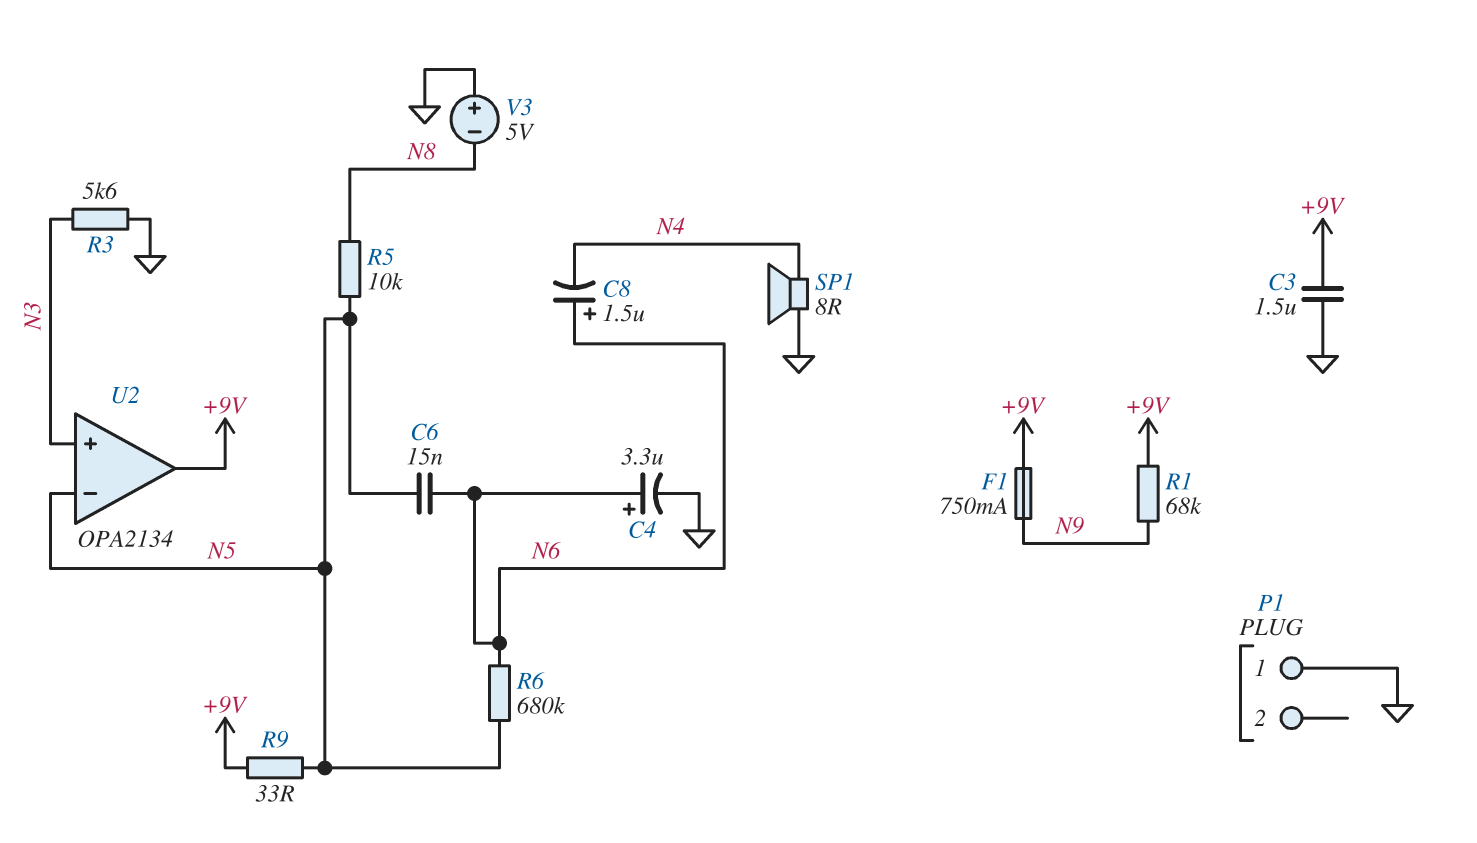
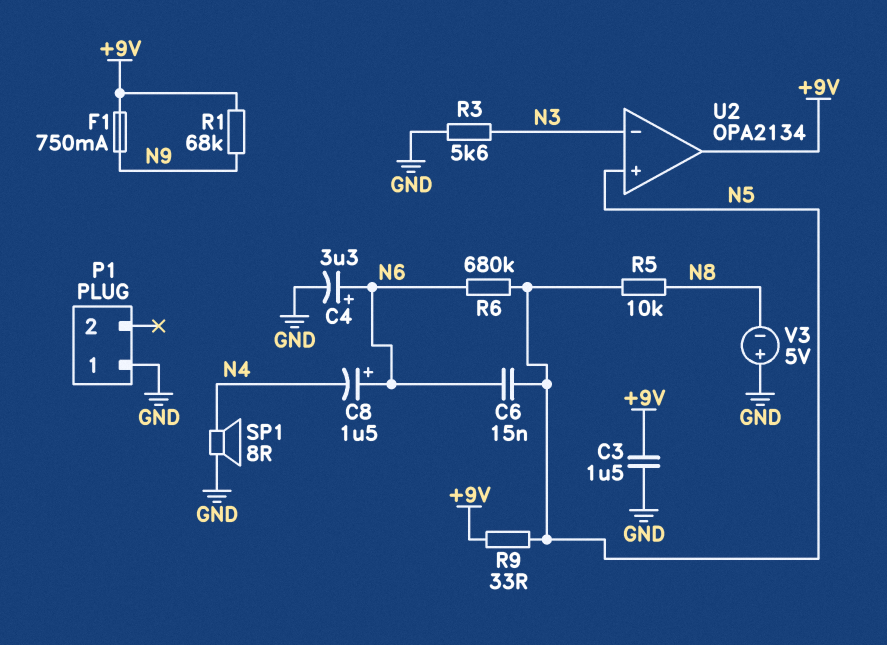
U2 pin in+: N3 -> N5
U2 pin in-: N5 -> N3

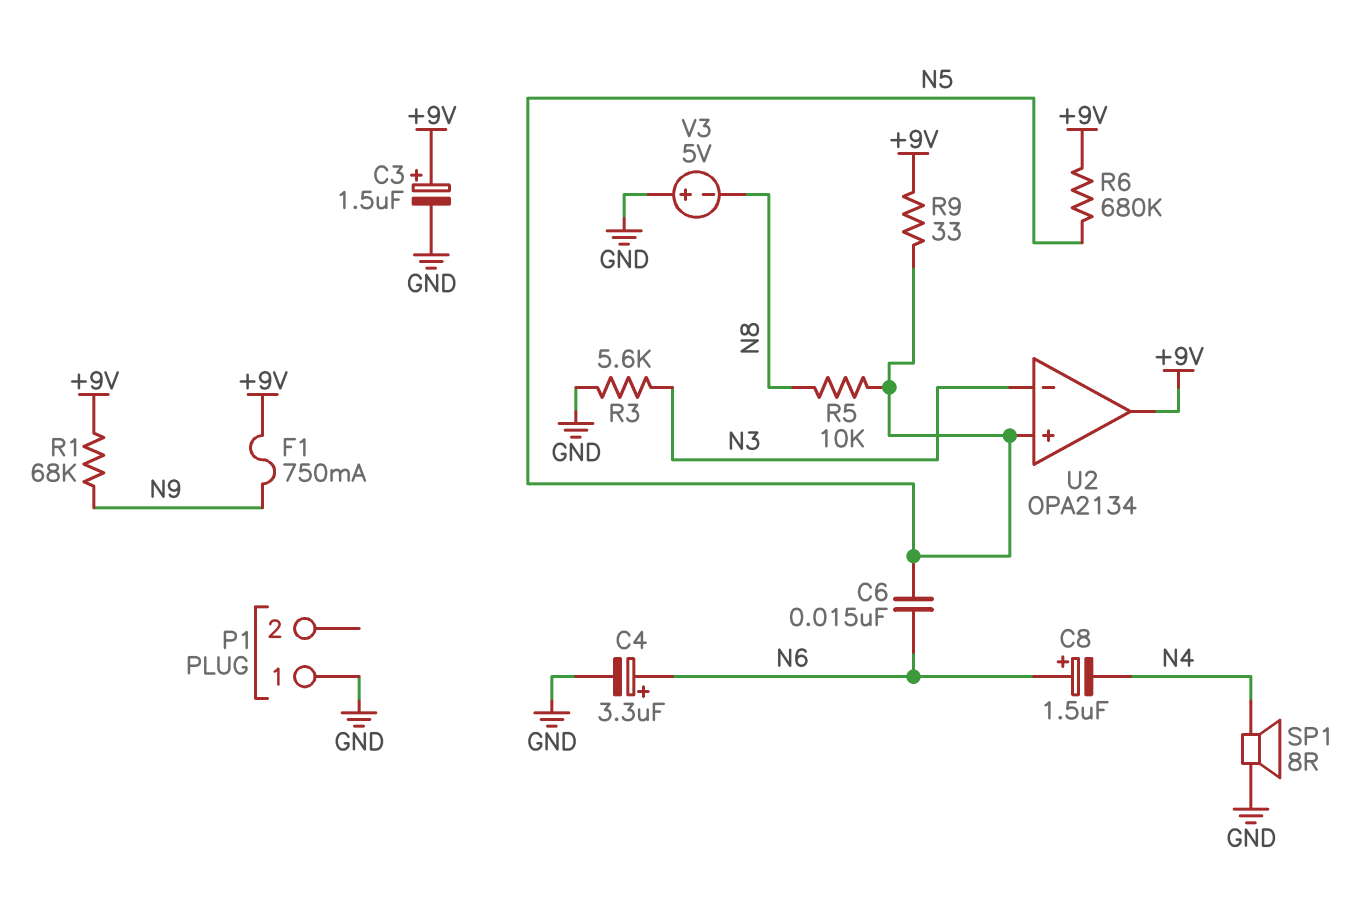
C3: 1.5uF (+9V, GND) -> 1.5uF (plus +9V, minus GND)
R6: 680k (N5, N6) -> 680k (+9V, N5)

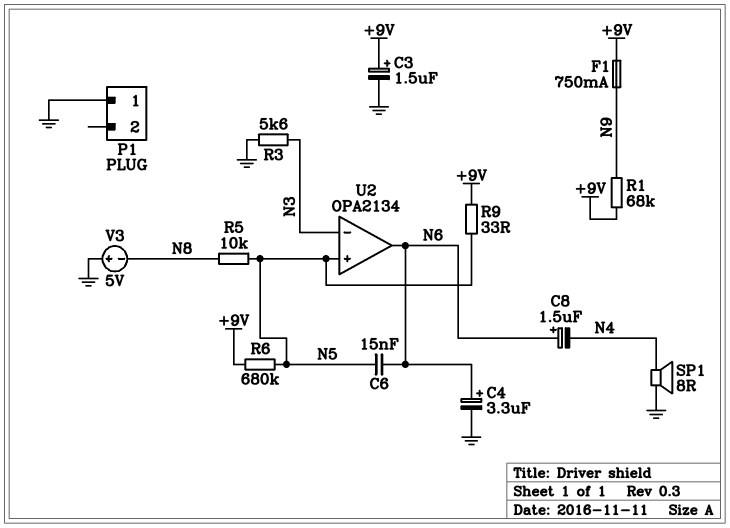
U2 pin out: +9V -> N6

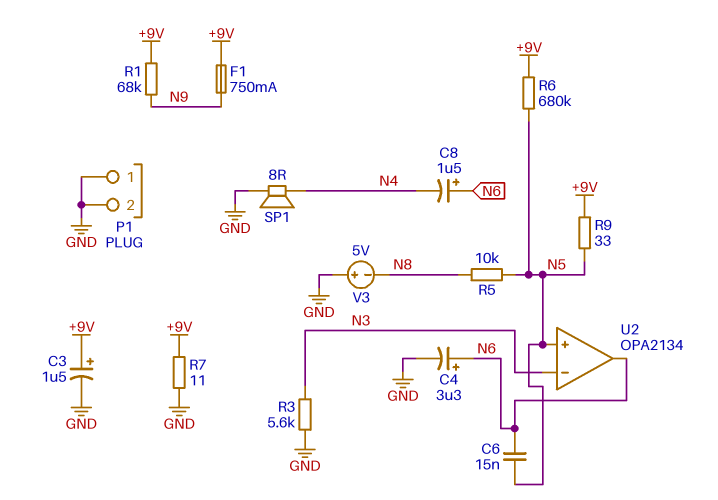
P1 pin 2: none -> GND
R7: none -> 11 (+9V, GND)

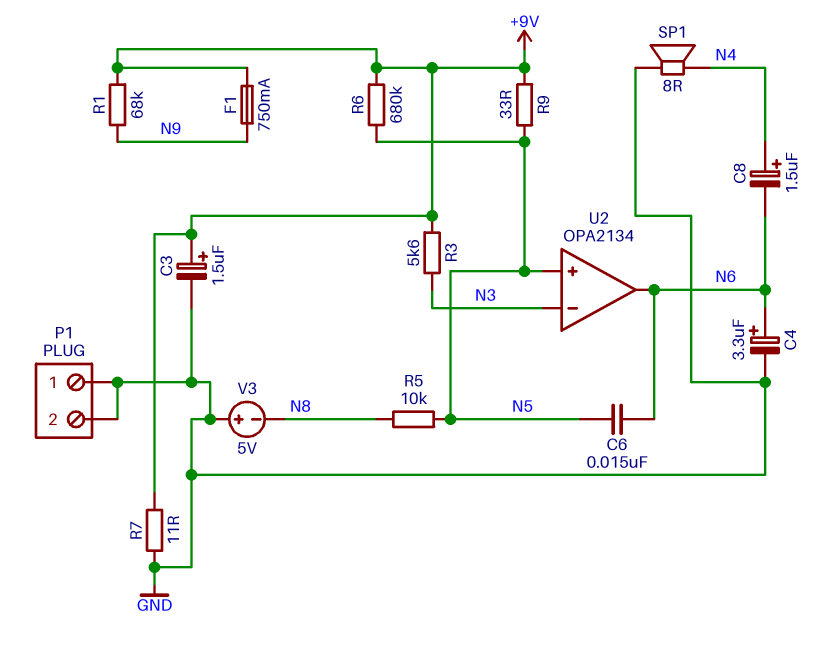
C8: 1.5uF (plus N6, minus N4) -> 1.5uF (plus N4, minus N6)
R3: 5.6k (GND, N3) -> 5.6k (+9V, N3)

